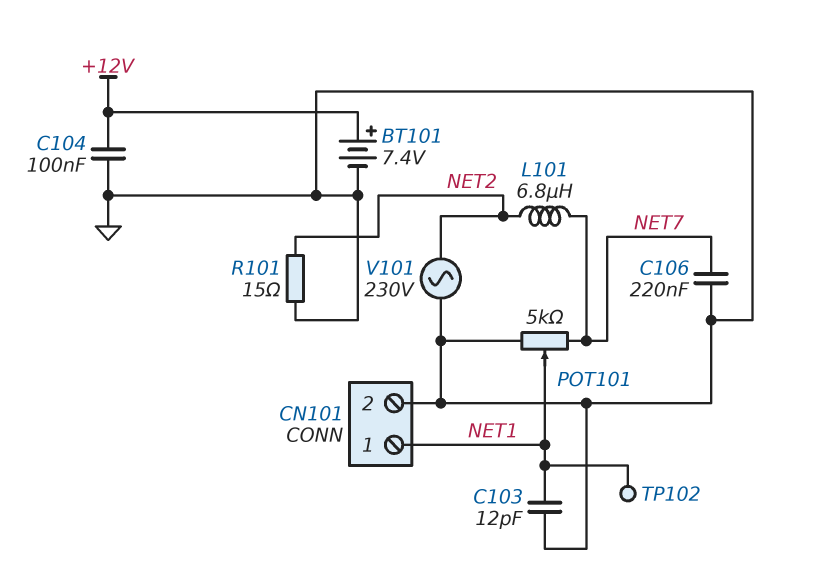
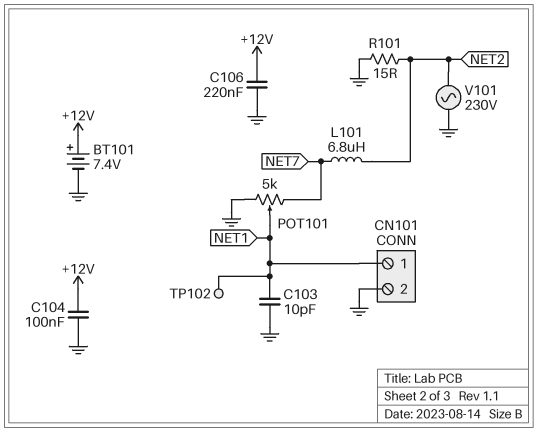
C103: 12pF (GND, NET1) -> 10pF (GND, NET1)
C106: 220nF (GND, NET7) -> 220nF (+12V, GND)

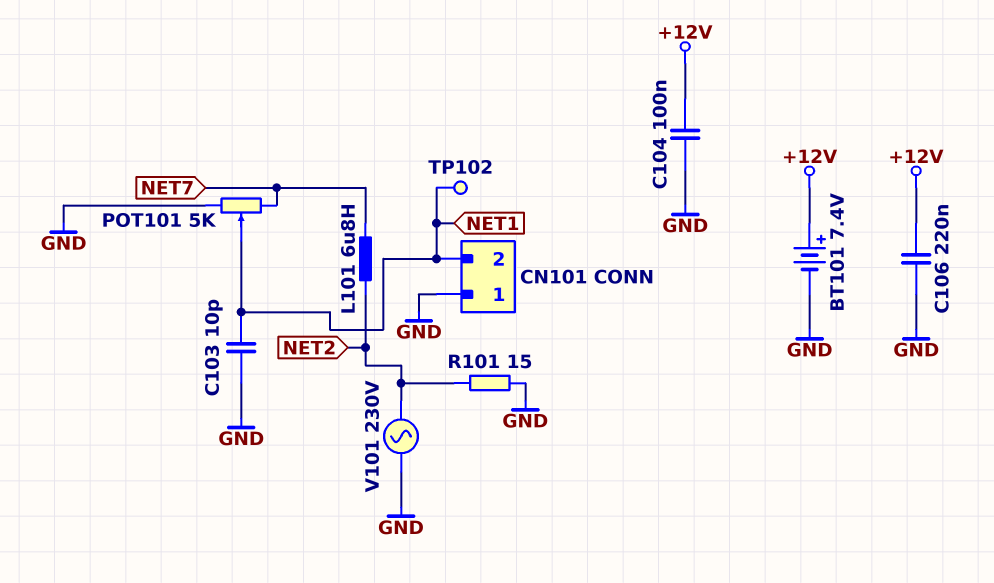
CN101 pin 1: NET1 -> GND
CN101 pin 2: GND -> NET1

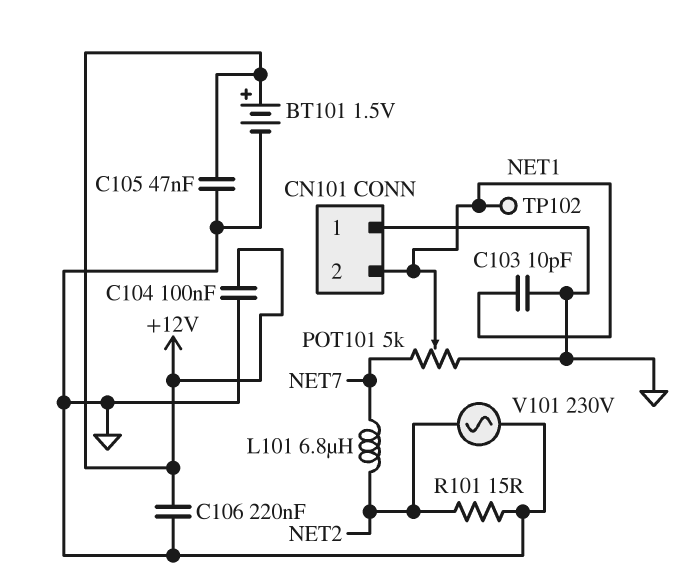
BT101: 7.4V (plus +12V, minus GND) -> 1.5V (plus +12V, minus GND)
C105: none -> 47nF (+12V, GND)

